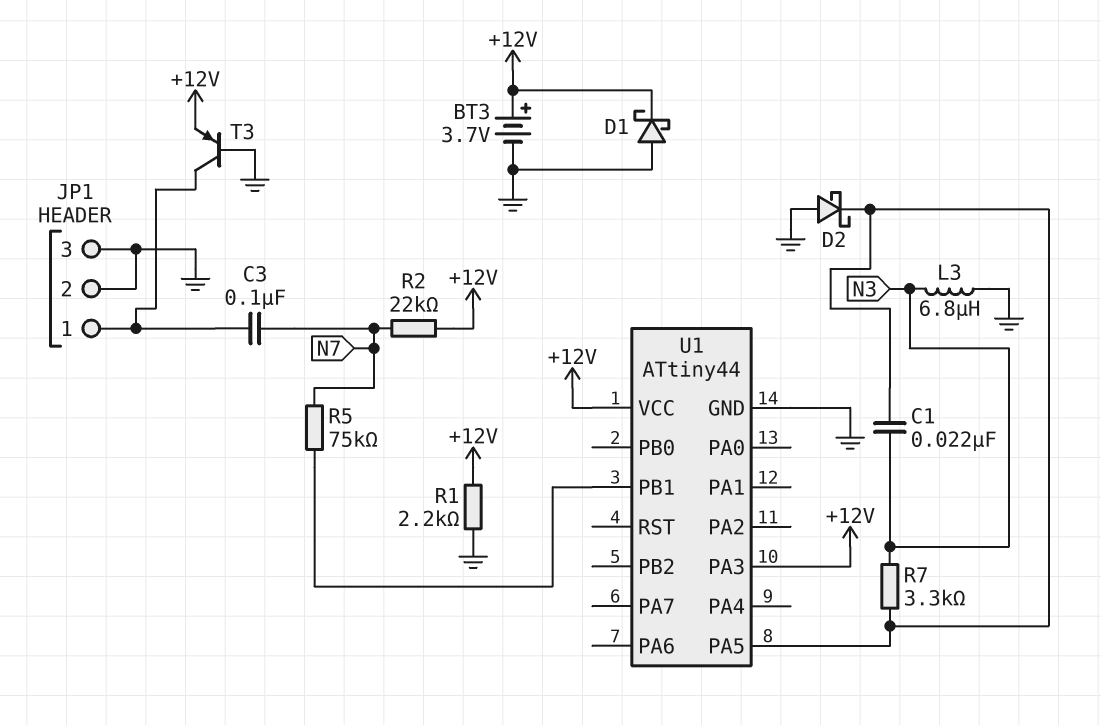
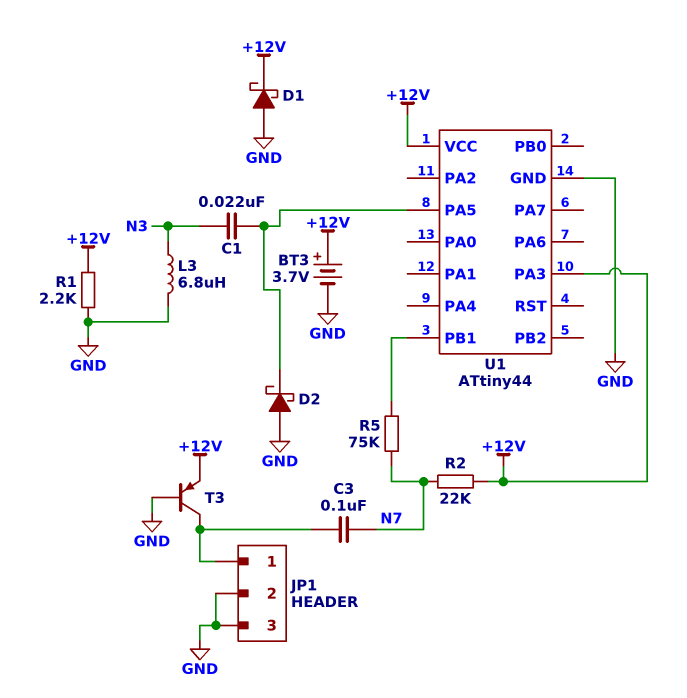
R7: 3.3k (N3, U1/PA5) -> none

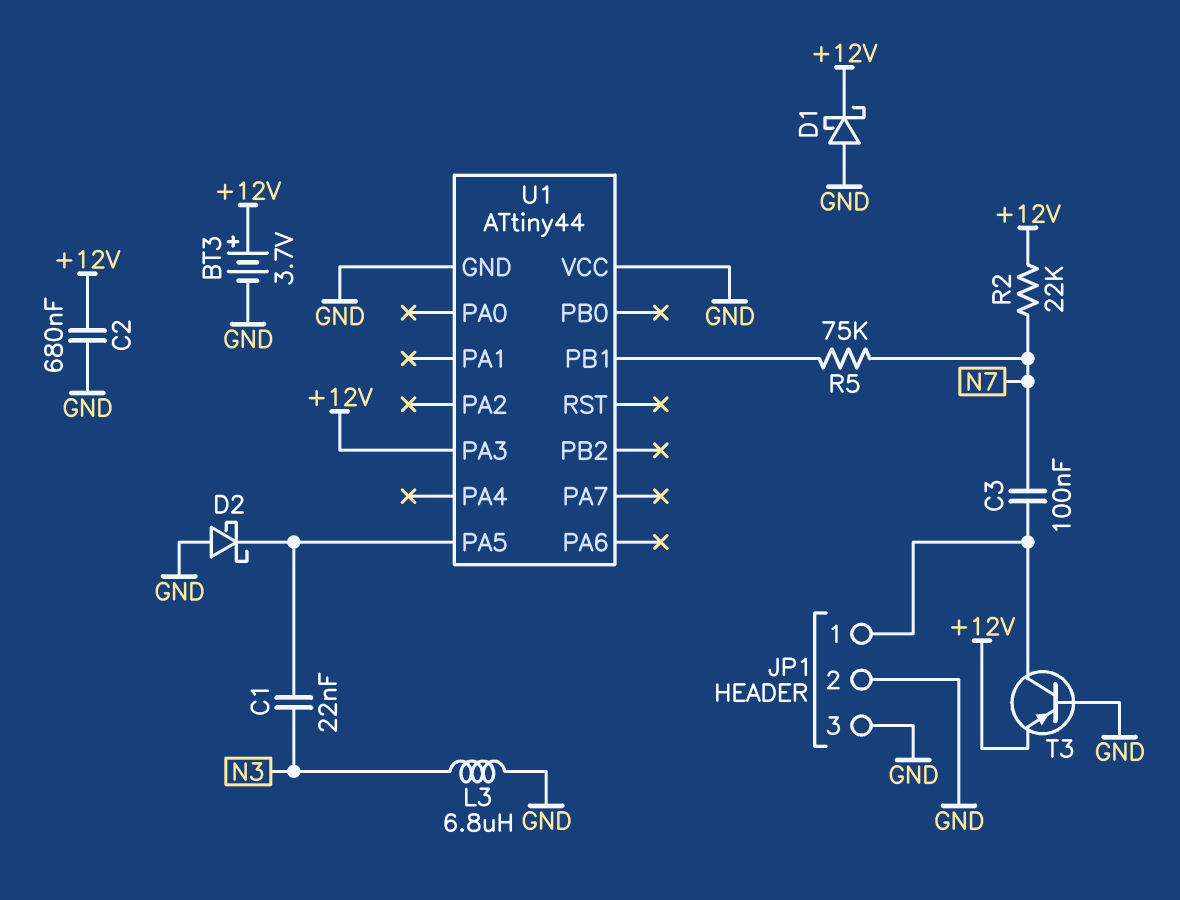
C2: none -> 680nF (+12V, GND)
R1: 2.2k (+12V, GND) -> none
U1 pin VCC: +12V -> GND

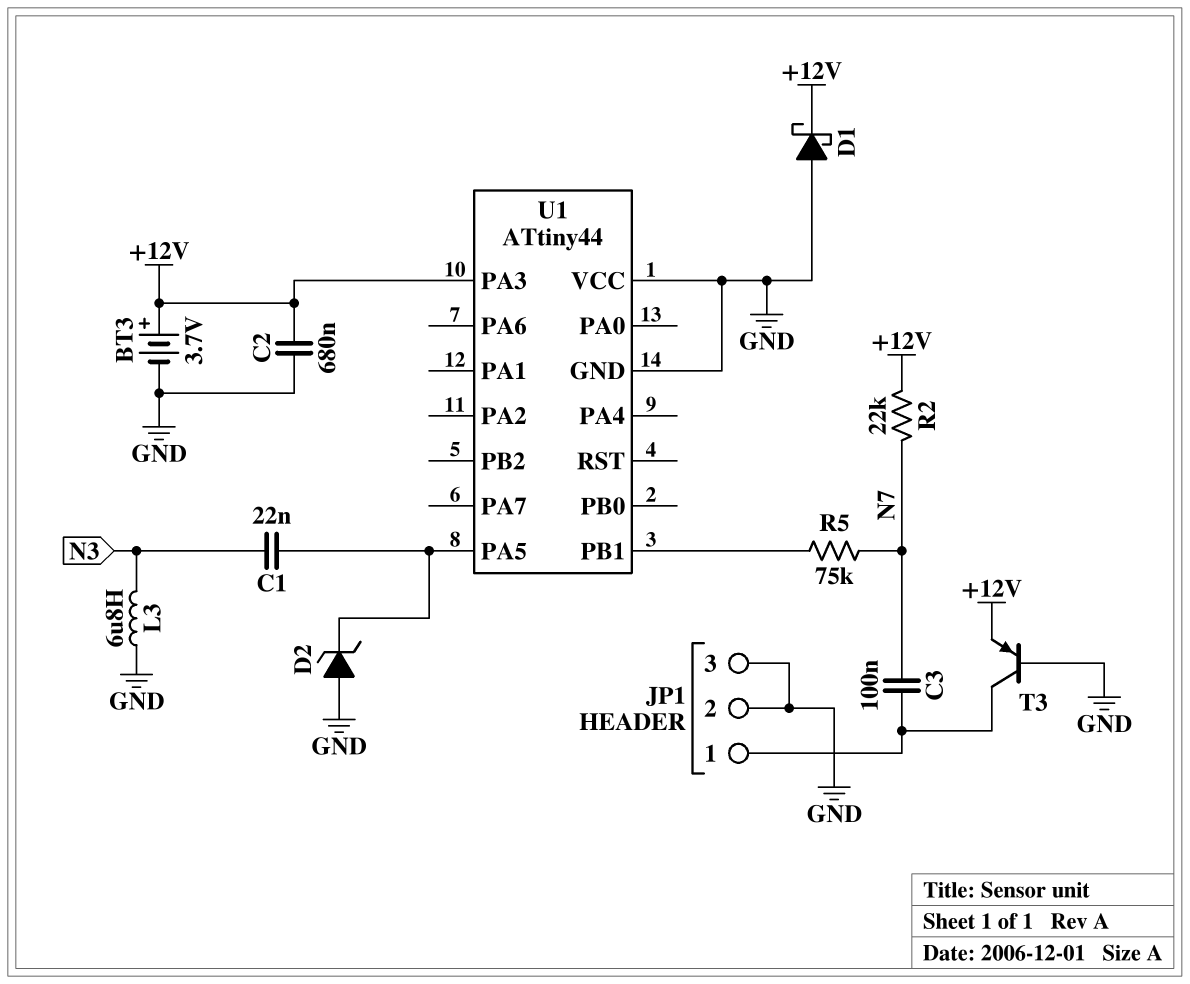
D2: schottky (A GND, K U1/PA5) -> zener (A GND, K U1/PA5)

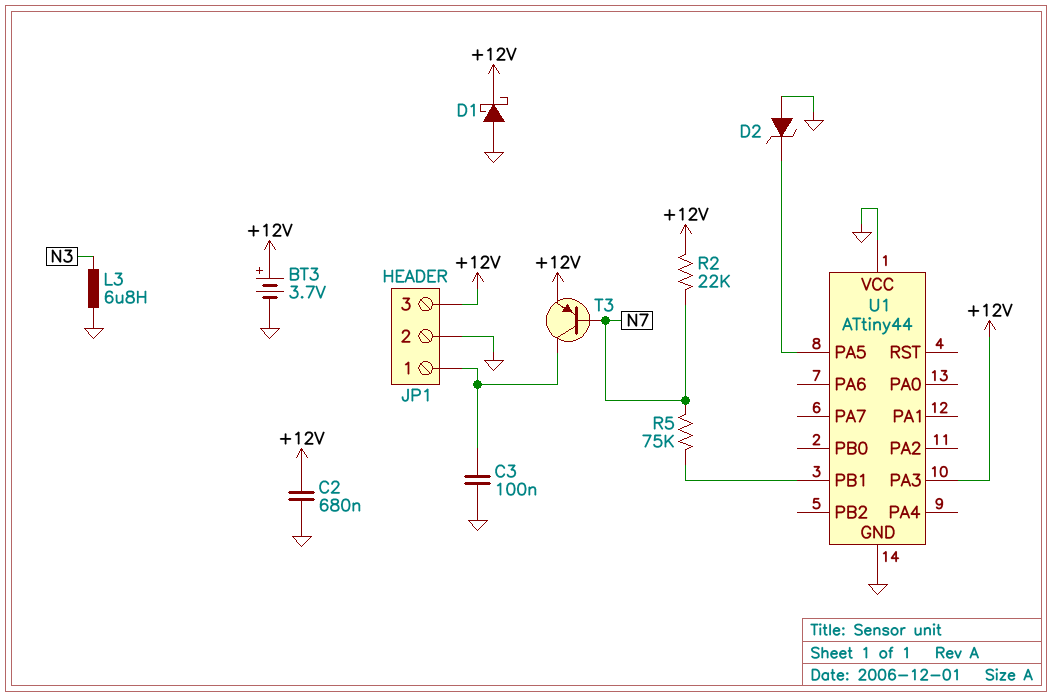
C1: 22nF (N3, U1/PA5) -> none
C3: 100nF (JP1/1, N7) -> 100nF (GND, JP1/1)
JP1 pin 3: GND -> +12V
T3: PNP (B GND, C JP1/1, E +12V) -> PNP (B N7, C JP1/1, E +12V)

